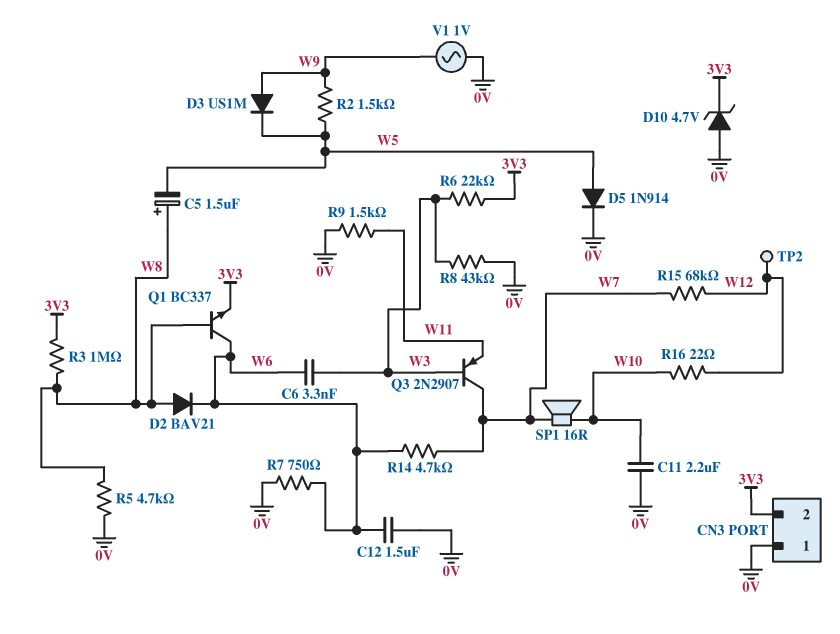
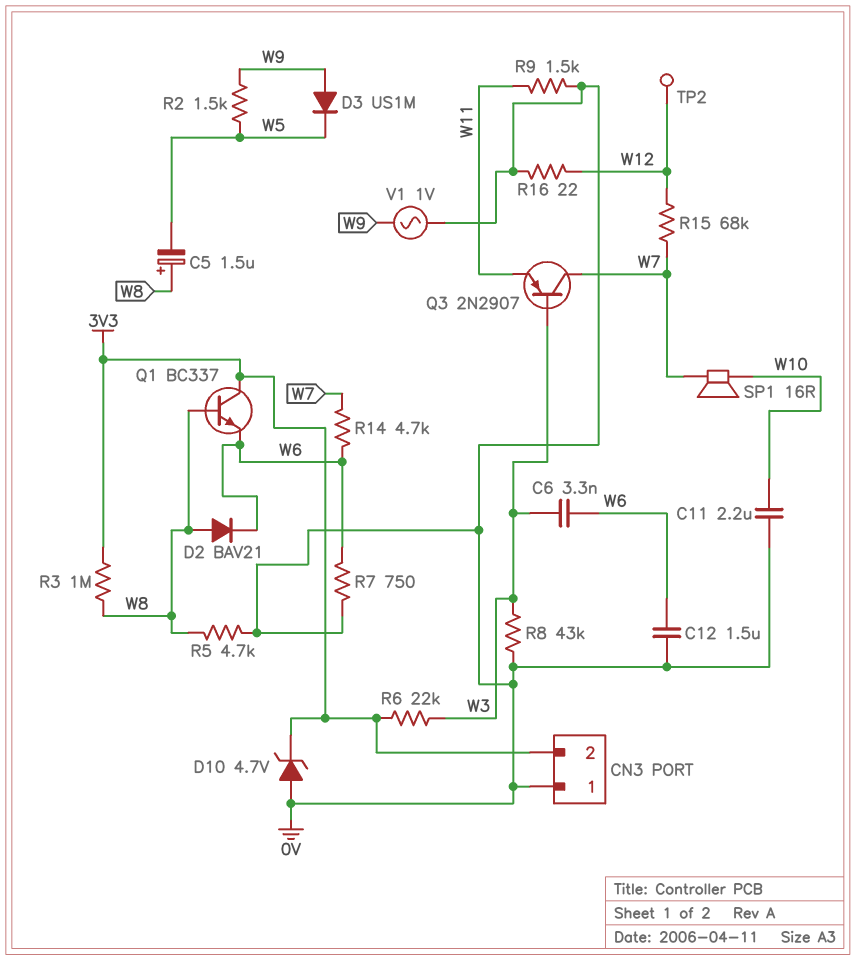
D5: diode 1N914 (A W5, K 0V) -> none
Q1: NPN BC337 (B W8, C W6, E 3V3) -> NPN BC337 (B W8, C 3V3, E W6)
R16: 22 (W10, W12) -> 22 (0V, W12)

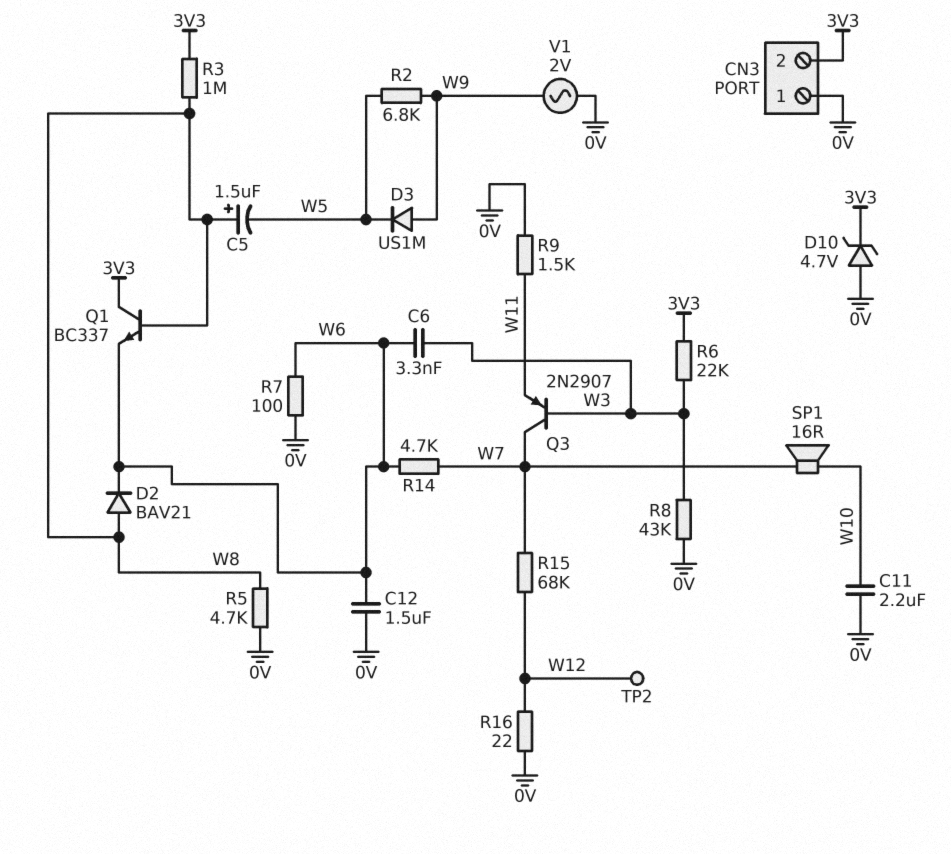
R2: 1.5k (W5, W9) -> 6.8k (W5, W9)
R7: 750 (0V, W6) -> 100 (0V, W6)
V1: AC 1V (0V, W9) -> AC 2V (0V, W9)

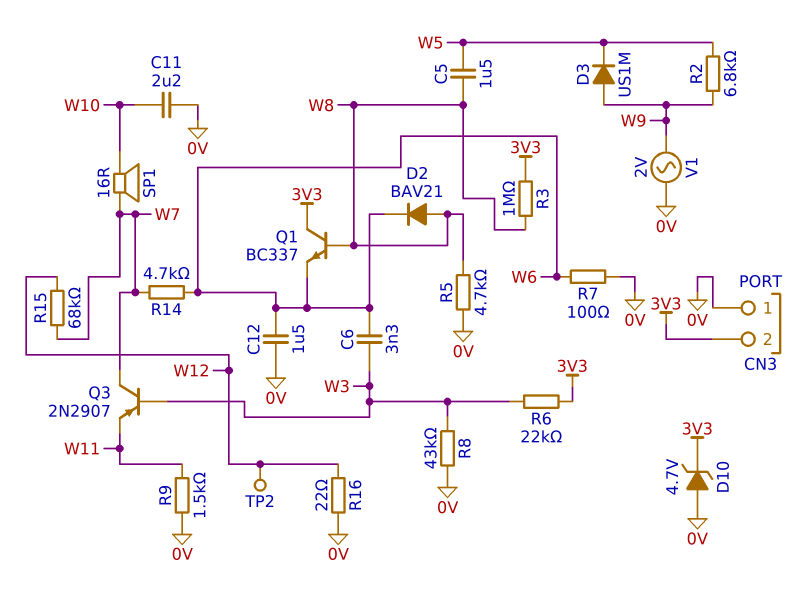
C5: 1.5uF (plus W8, minus W5) -> 1.5uF (W5, W8)

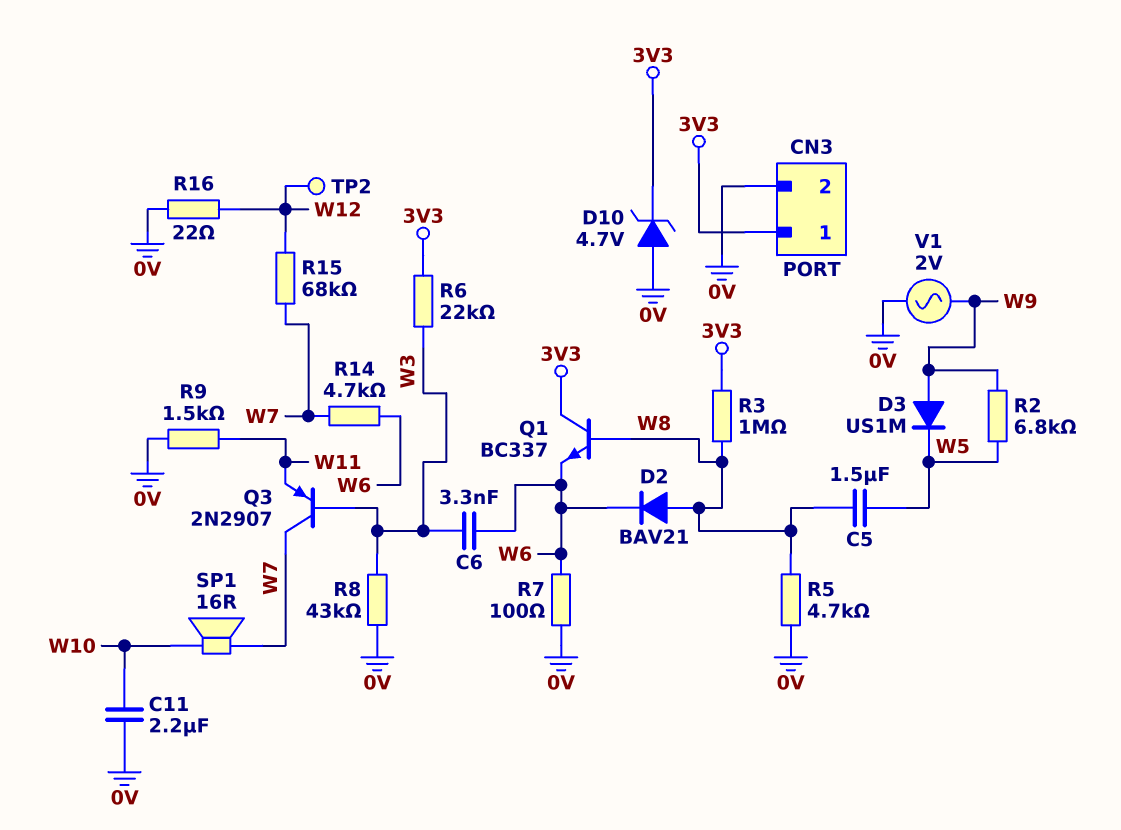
C12: 1.5uF (0V, W6) -> none
CN3 pin 1: 0V -> 3V3
CN3 pin 2: 3V3 -> 0V

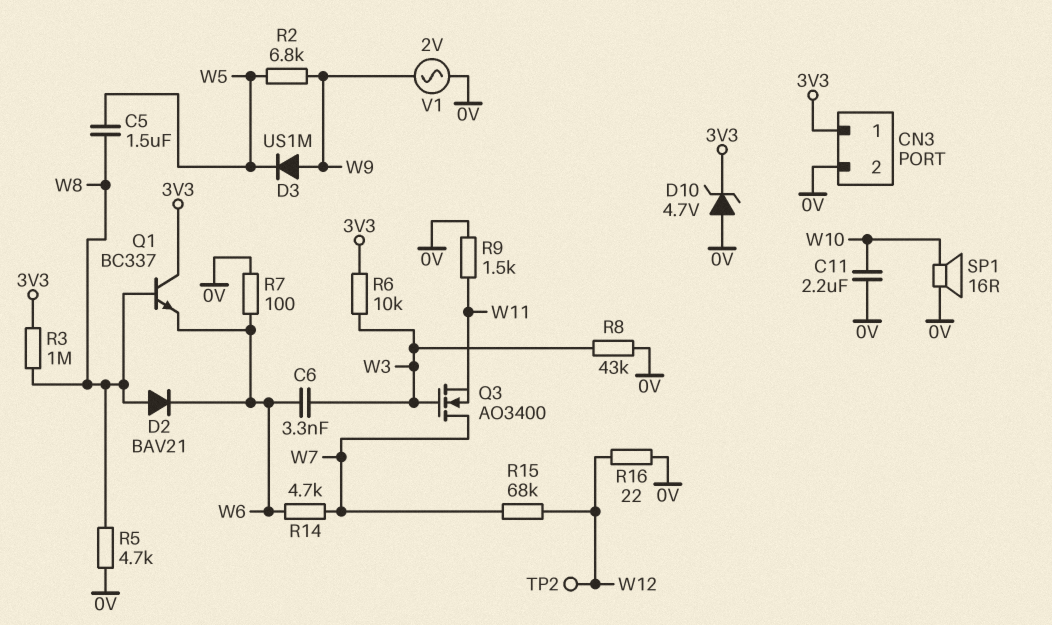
Q3: PNP 2N2907 (B W3, C W7, E W11) -> NMOS AO3400 (G W3, D W7, S W11)
R6: 22k (3V3, W3) -> 10k (3V3, W3)
SP1: speaker 16R (W7, W10) -> speaker 16R (0V, W10)

